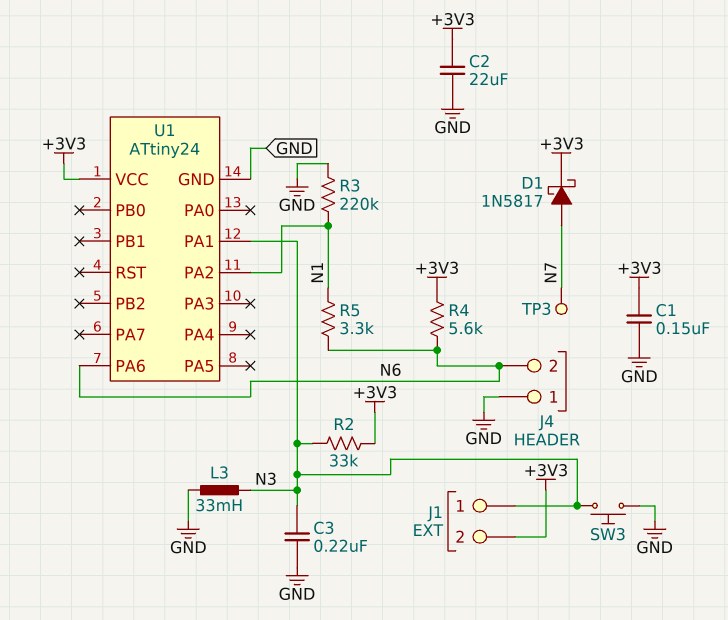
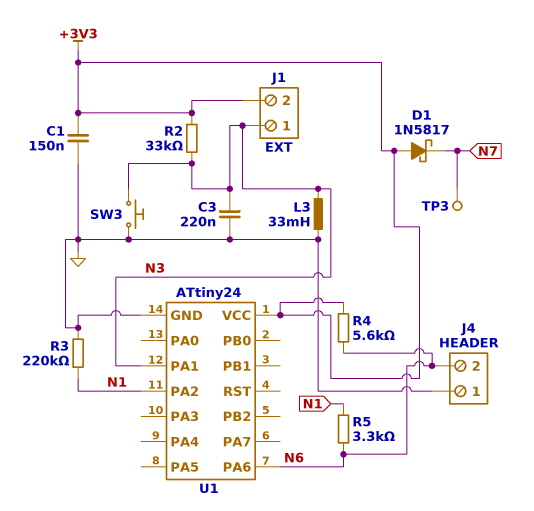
C2: 22uF (+3V3, GND) -> none
D1: schottky 1N5817 (A N7, K +3V3) -> schottky 1N5817 (A +3V3, K N7)

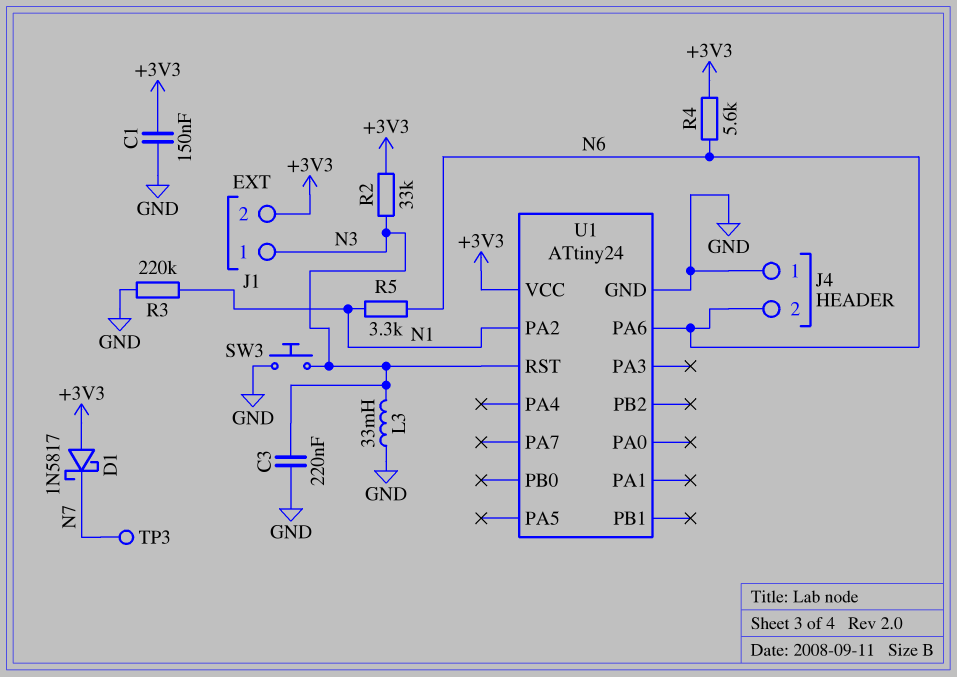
U1 pin PA1: N3 -> none
U1 pin RST: none -> N3

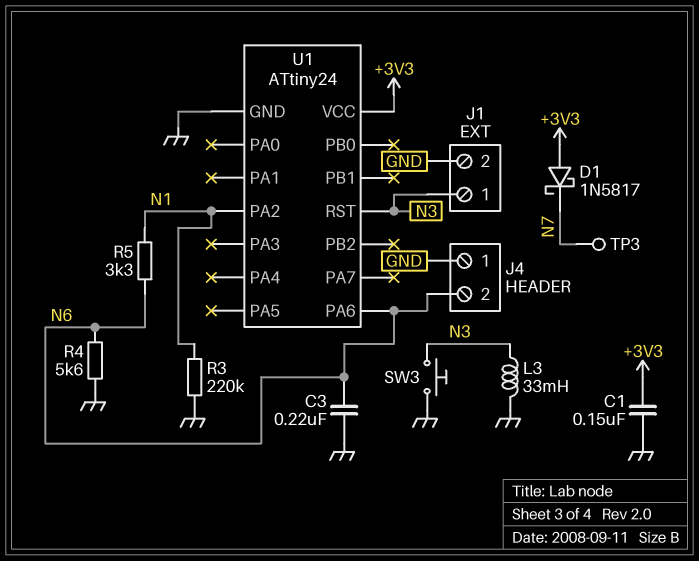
C3: 220nF (GND, N3) -> 220nF (GND, N6)
J1 pin 2: +3V3 -> GND
R2: 33k (+3V3, N3) -> none
R4: 5.6k (+3V3, N6) -> 5.6k (GND, N6)

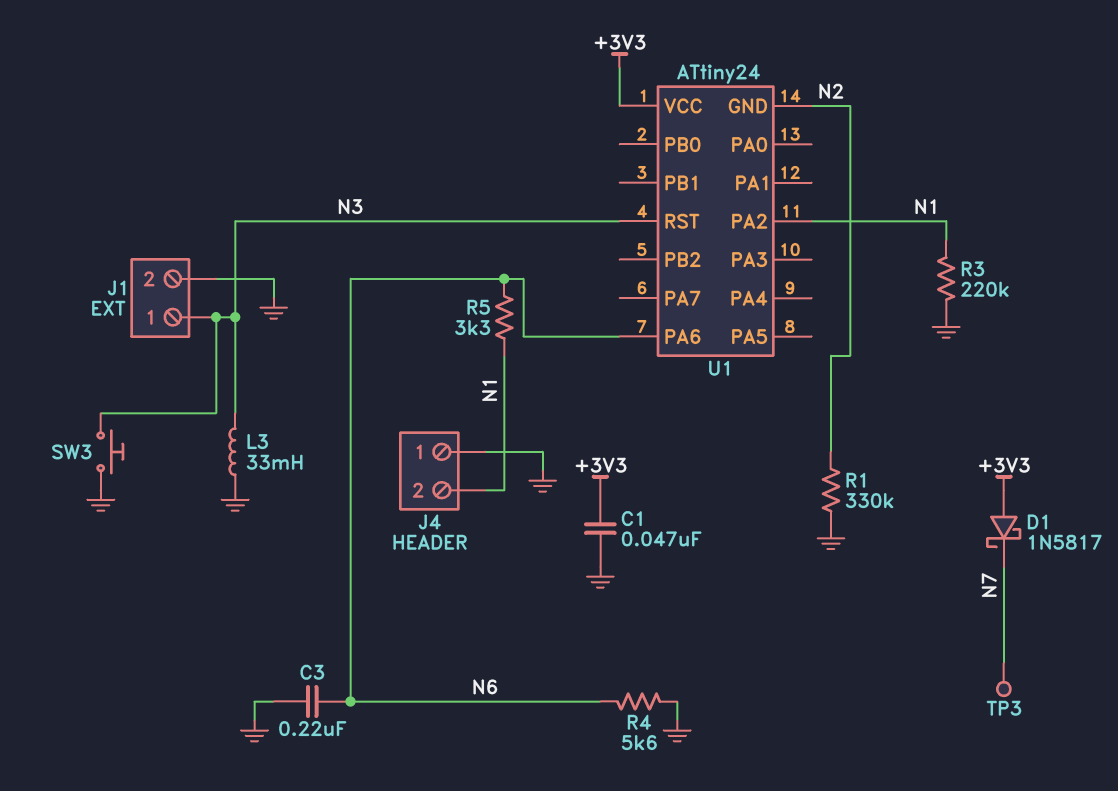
C1: 150nF (+3V3, GND) -> 47nF (+3V3, GND)
J4 pin 2: N6 -> N1
R1: none -> 330k (GND, N2)
U1 pin GND: GND -> N2

